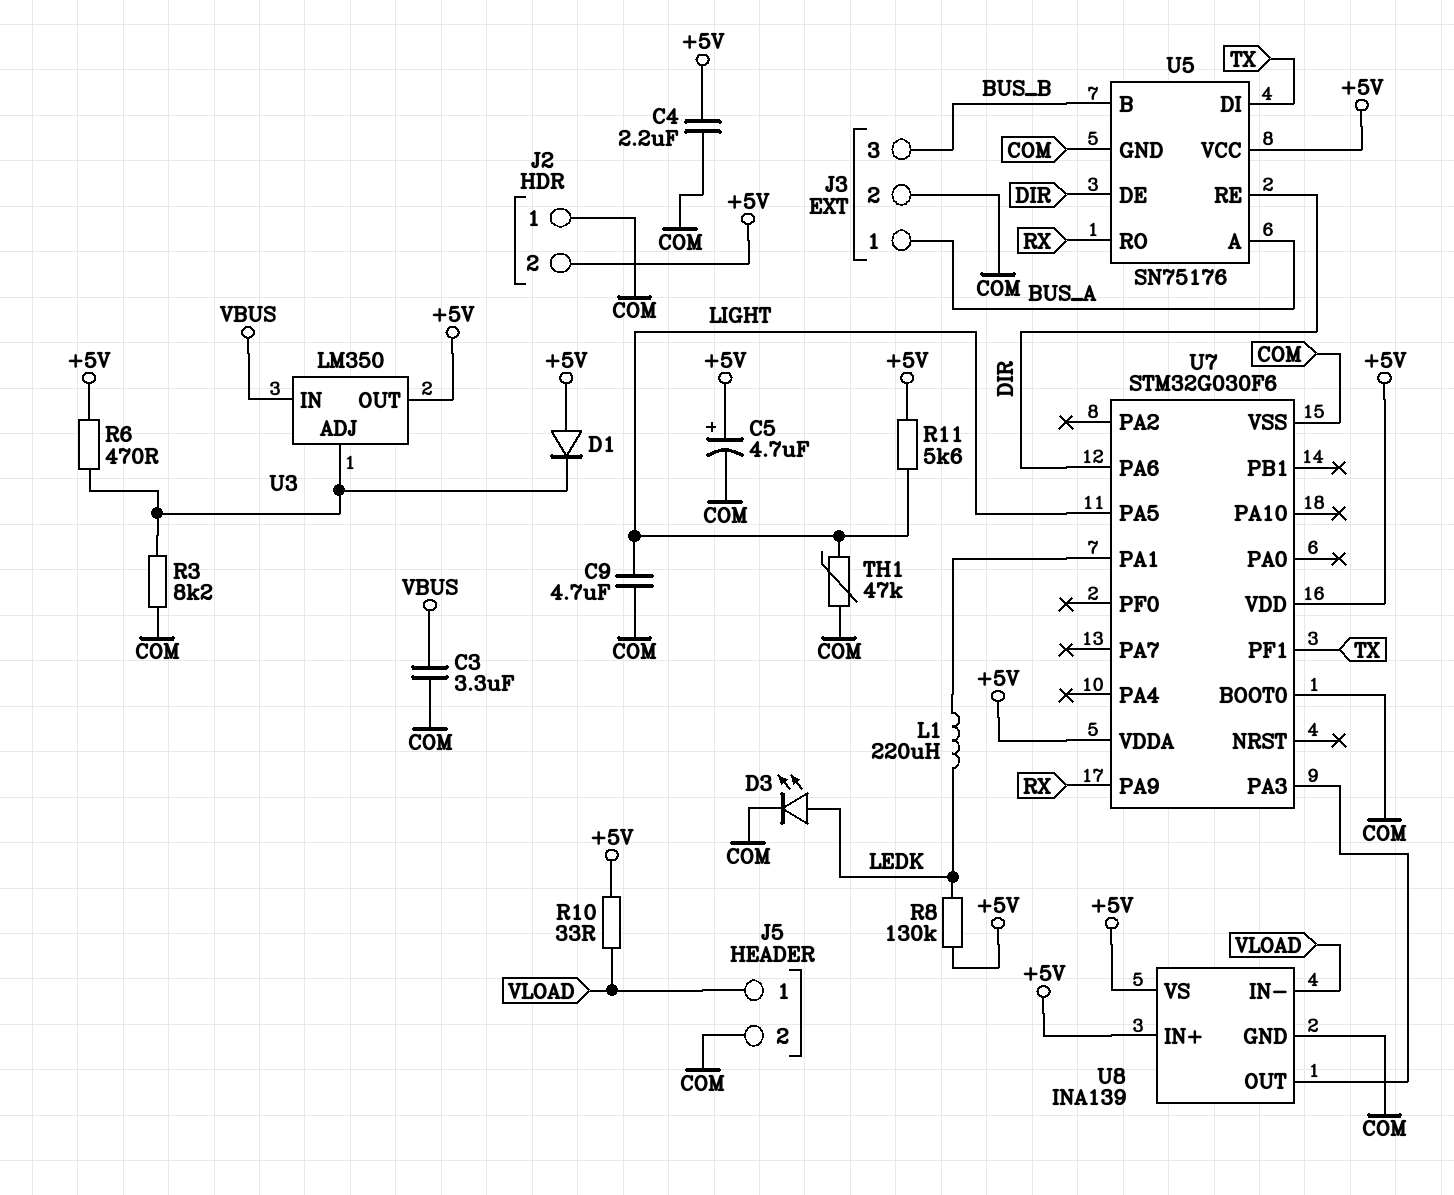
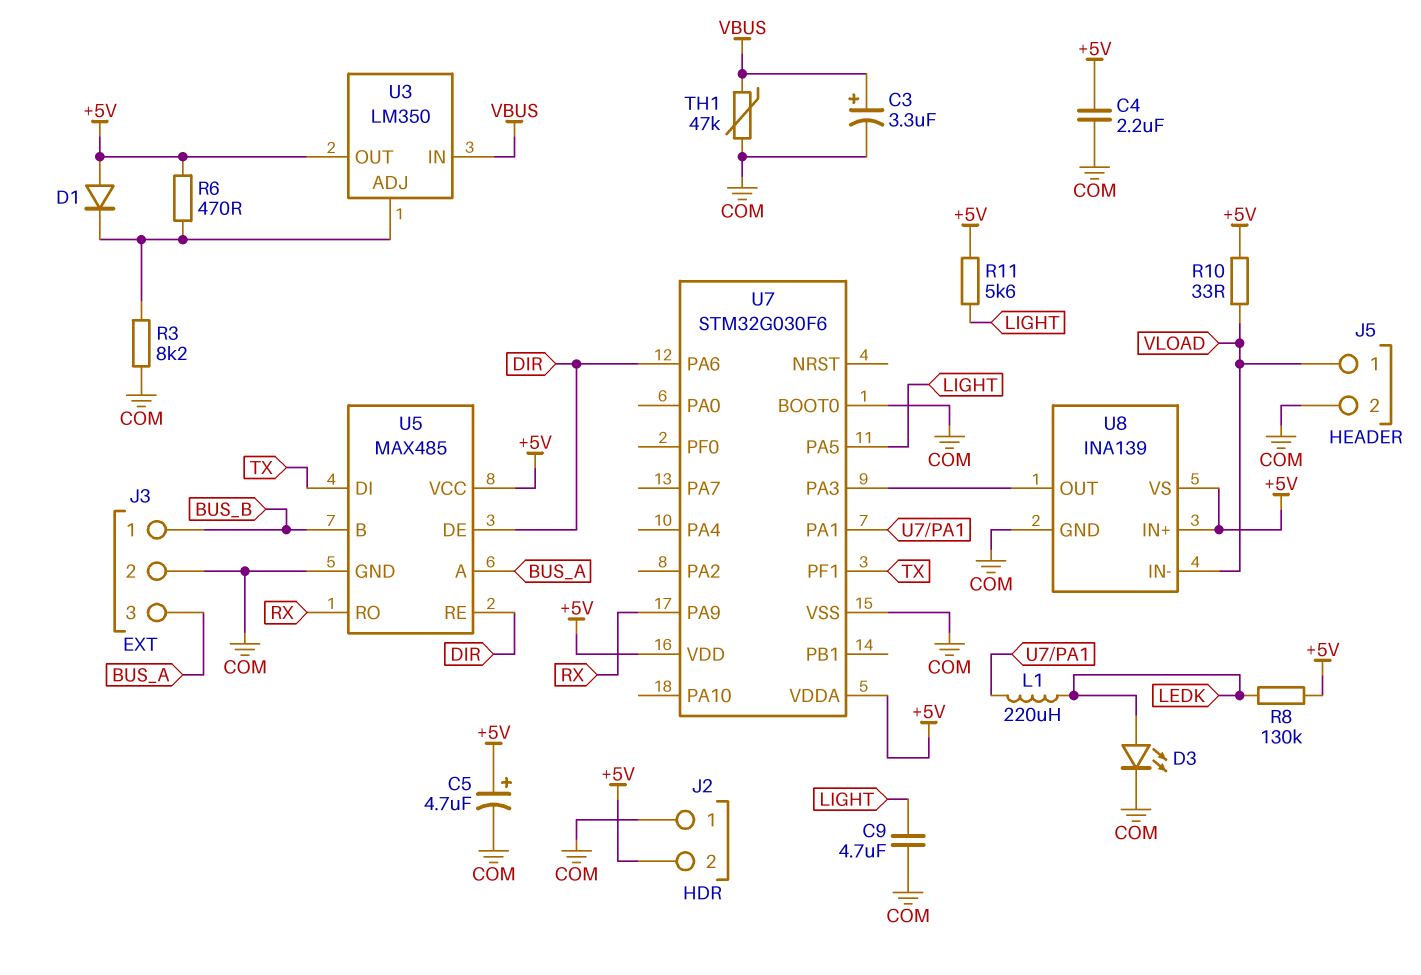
C3: 3.3uF (COM, VBUS) -> 3.3uF (plus VBUS, minus COM)
J3 pin 1: BUS_A -> BUS_B
J3 pin 3: BUS_B -> BUS_A
TH1: 47k (COM, LIGHT) -> 47k (COM, VBUS)
U5: SN75176 -> MAX485

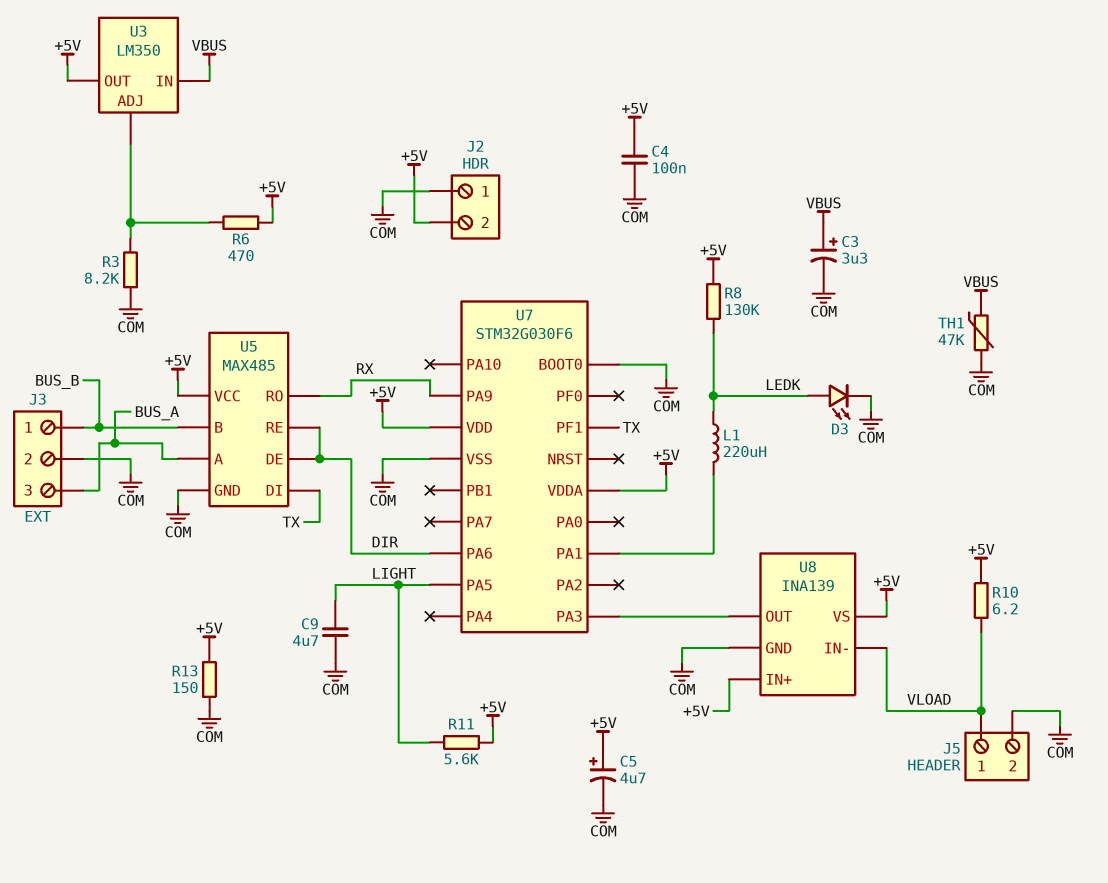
C4: 2.2uF (+5V, COM) -> 100nF (+5V, COM)
D1: diode (A +5V, K U3/ADJ) -> none
R10: 33 (+5V, VLOAD) -> 6.2 (+5V, VLOAD)
R13: none -> 150 (+5V, COM)

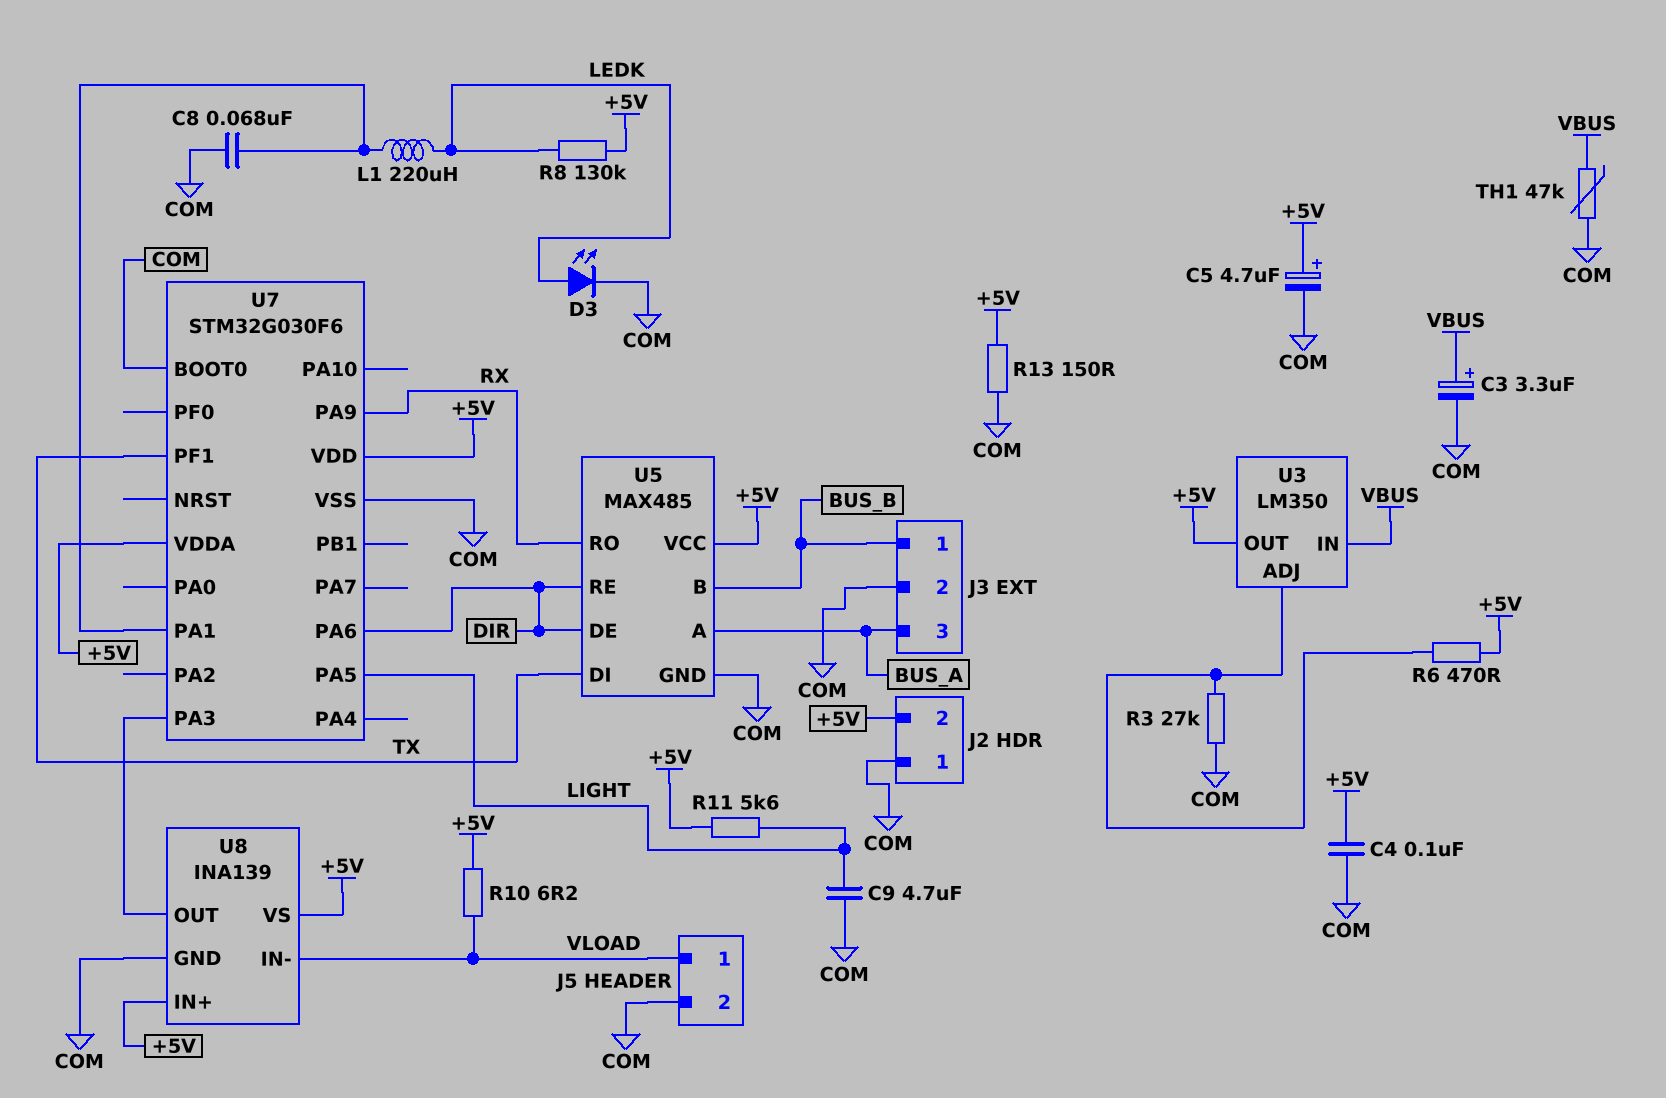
C8: none -> 68nF (COM, U7/PA1)
R3: 8.2k (COM, U3/ADJ) -> 27k (COM, U3/ADJ)

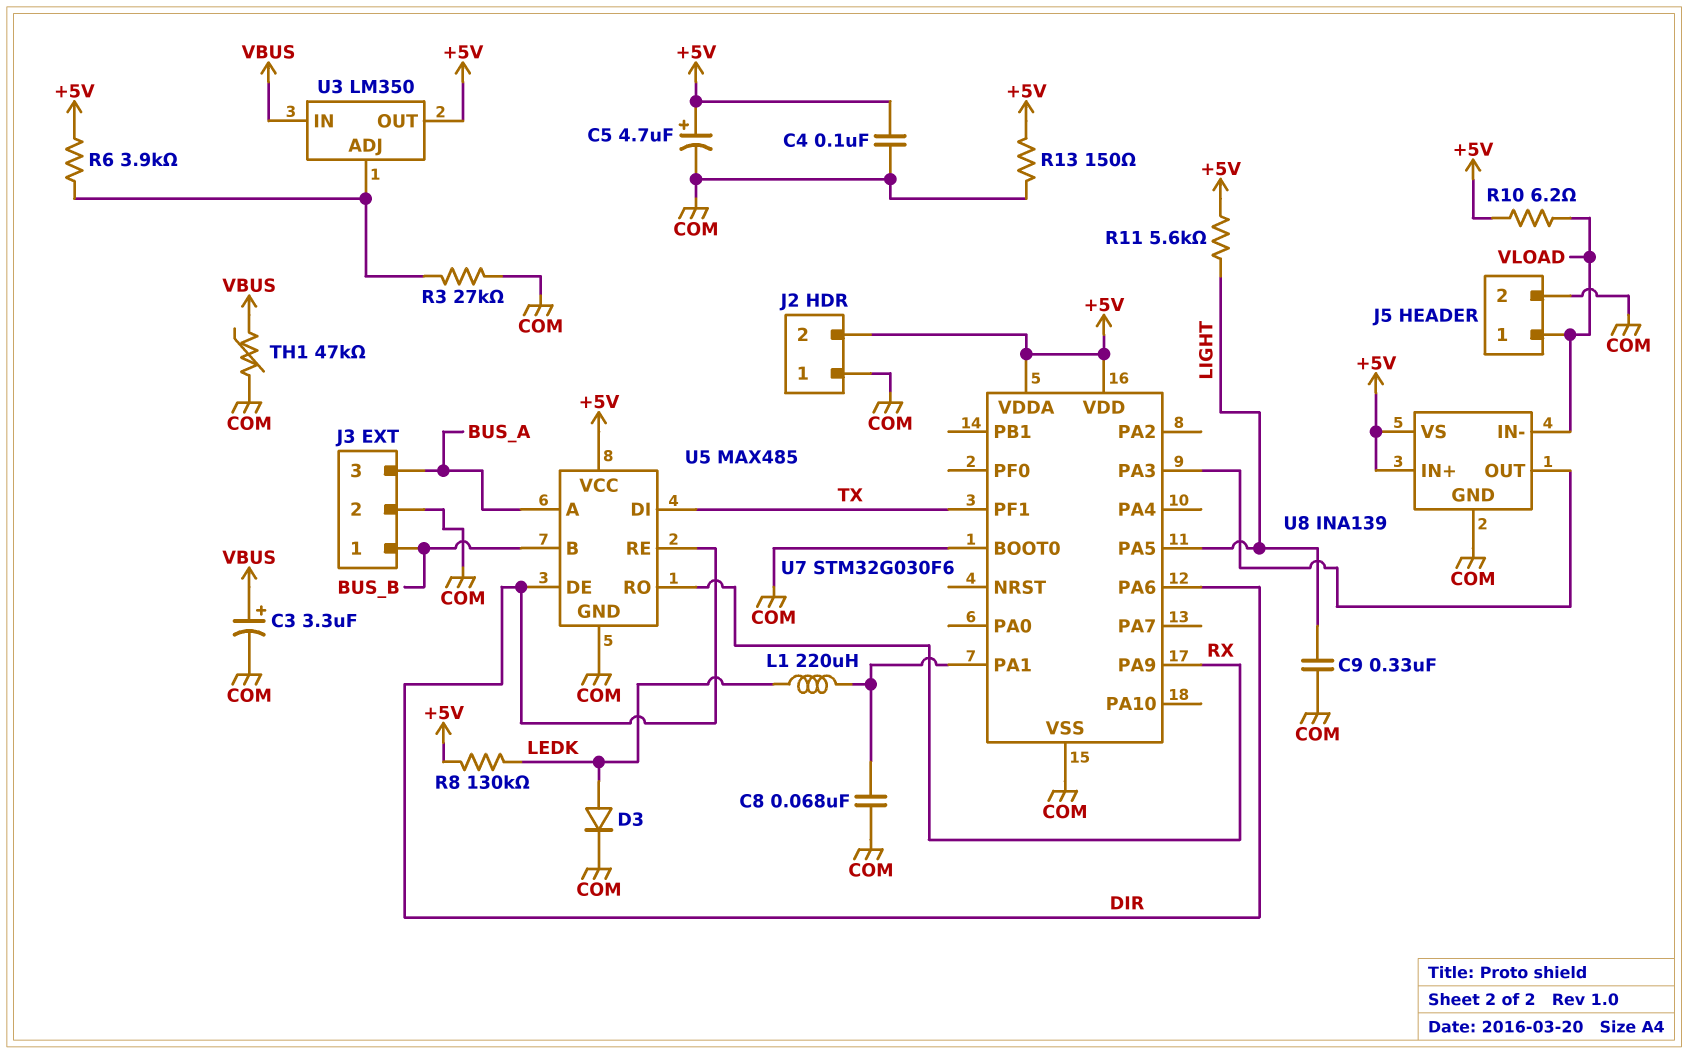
C9: 4.7uF (COM, LIGHT) -> 330nF (COM, LIGHT)
D3: LED (A LEDK, K COM) -> diode (A LEDK, K COM)
R6: 470 (+5V, U3/ADJ) -> 3.9k (+5V, U3/ADJ)

